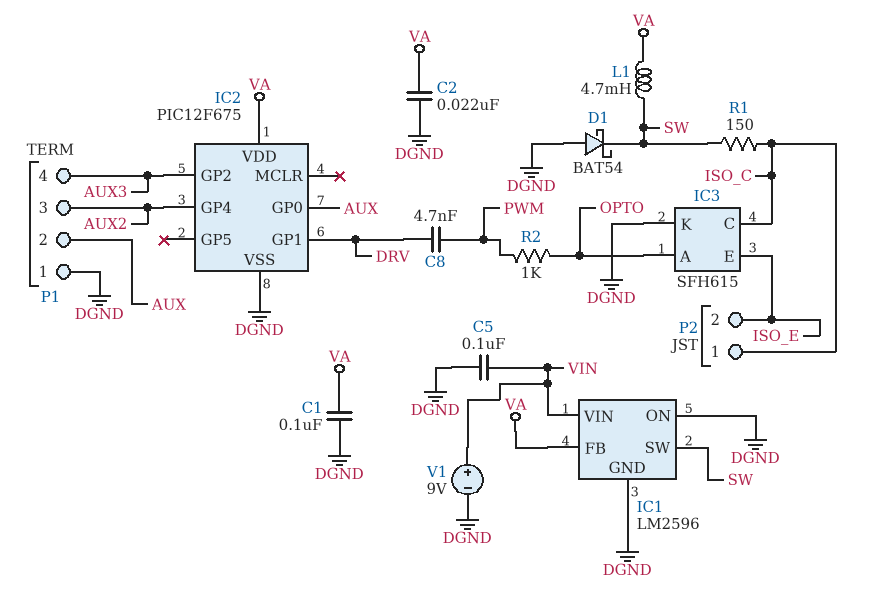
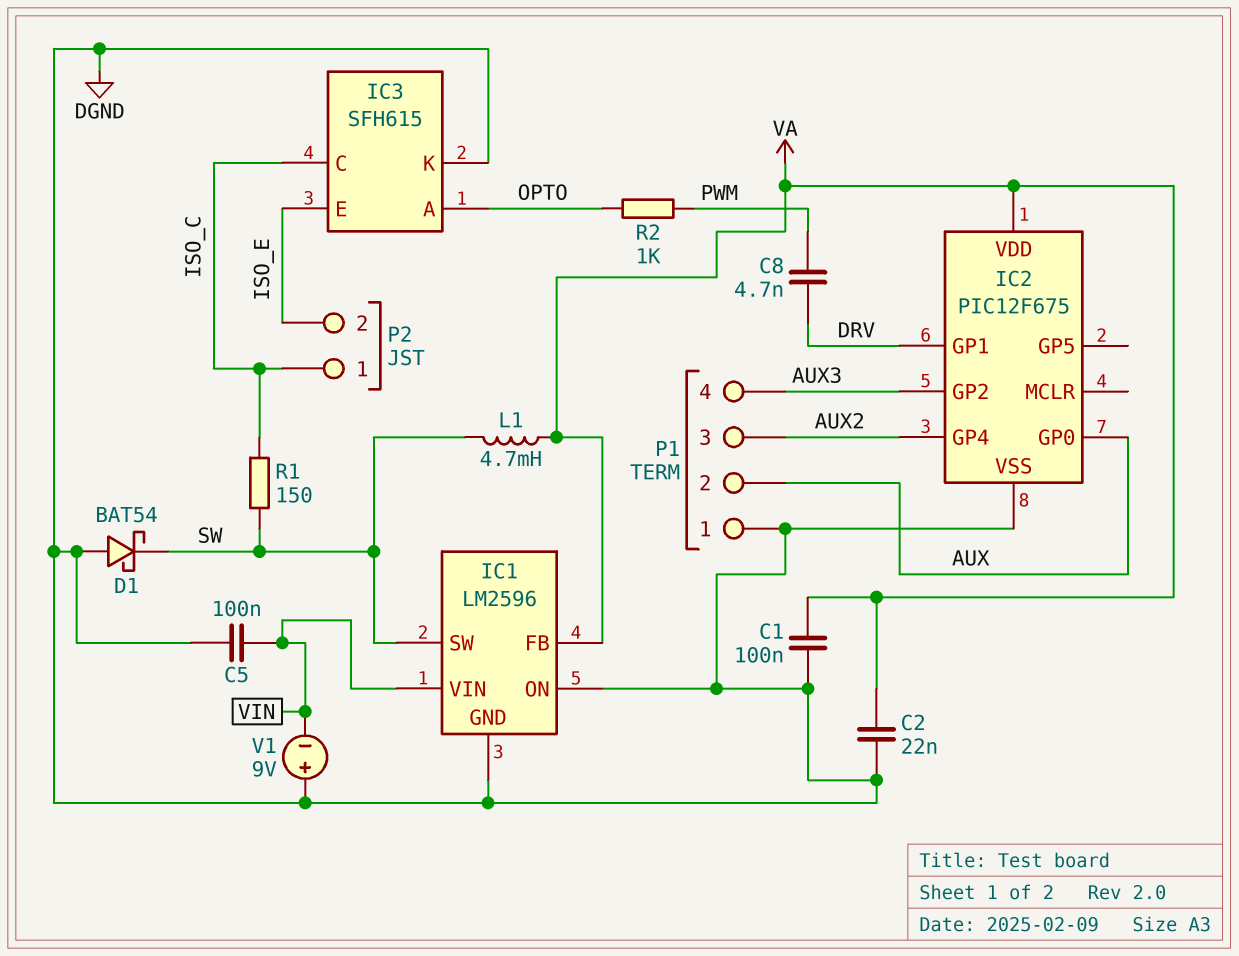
V1: 9V (plus VIN, minus DGND) -> 9V (plus DGND, minus VIN)

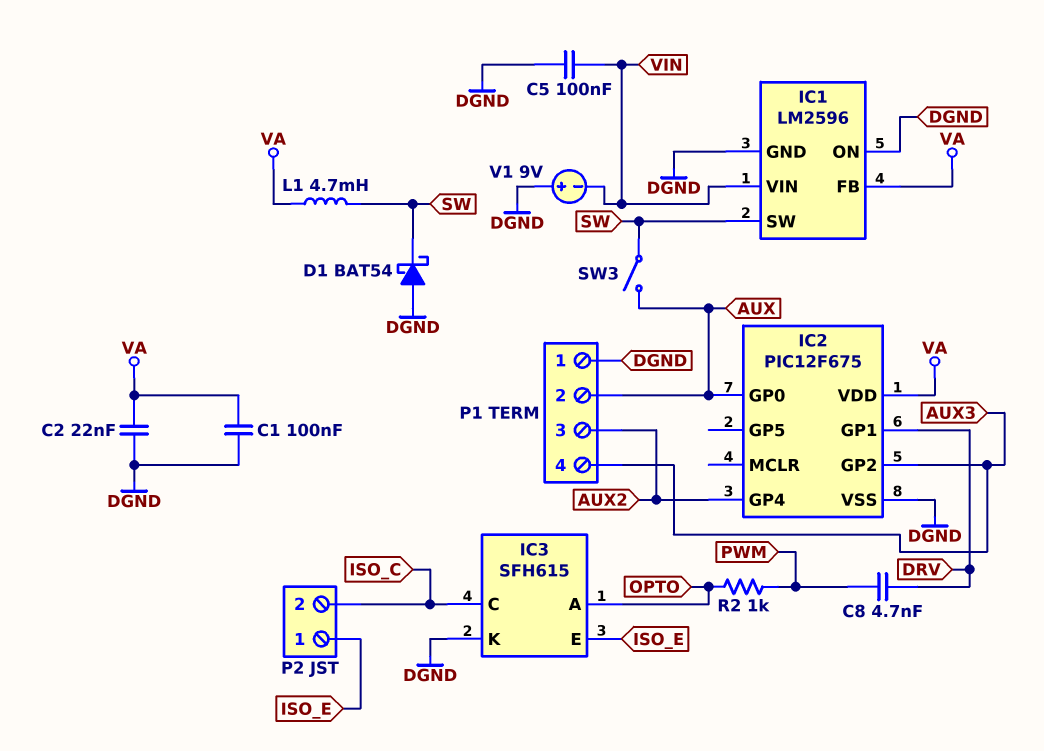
P2 pin 1: ISO_C -> ISO_E
P2 pin 2: ISO_E -> ISO_C
R1: 150 (ISO_C, SW) -> none
SW3: none -> switch (AUX, SW)

